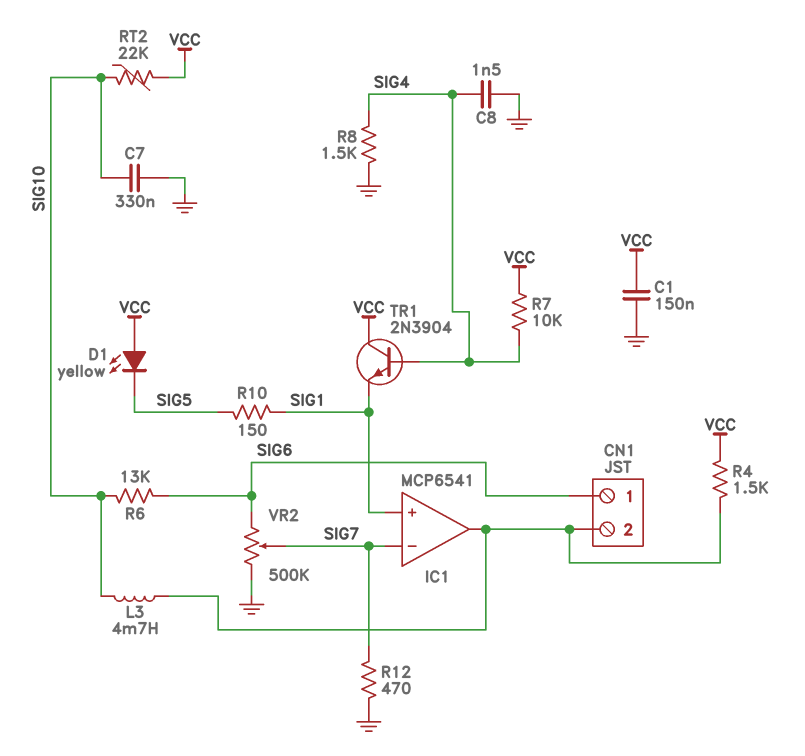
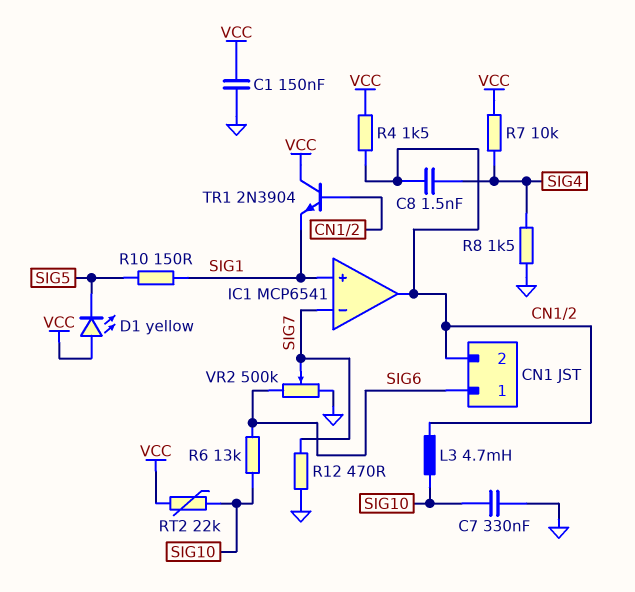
C8: 1.5nF (GND, SIG4) -> 1.5nF (CN1/2, SIG4)
TR1: NPN 2N3904 (B SIG4, C VCC, E SIG1) -> NPN 2N3904 (B CN1/2, C VCC, E SIG1)

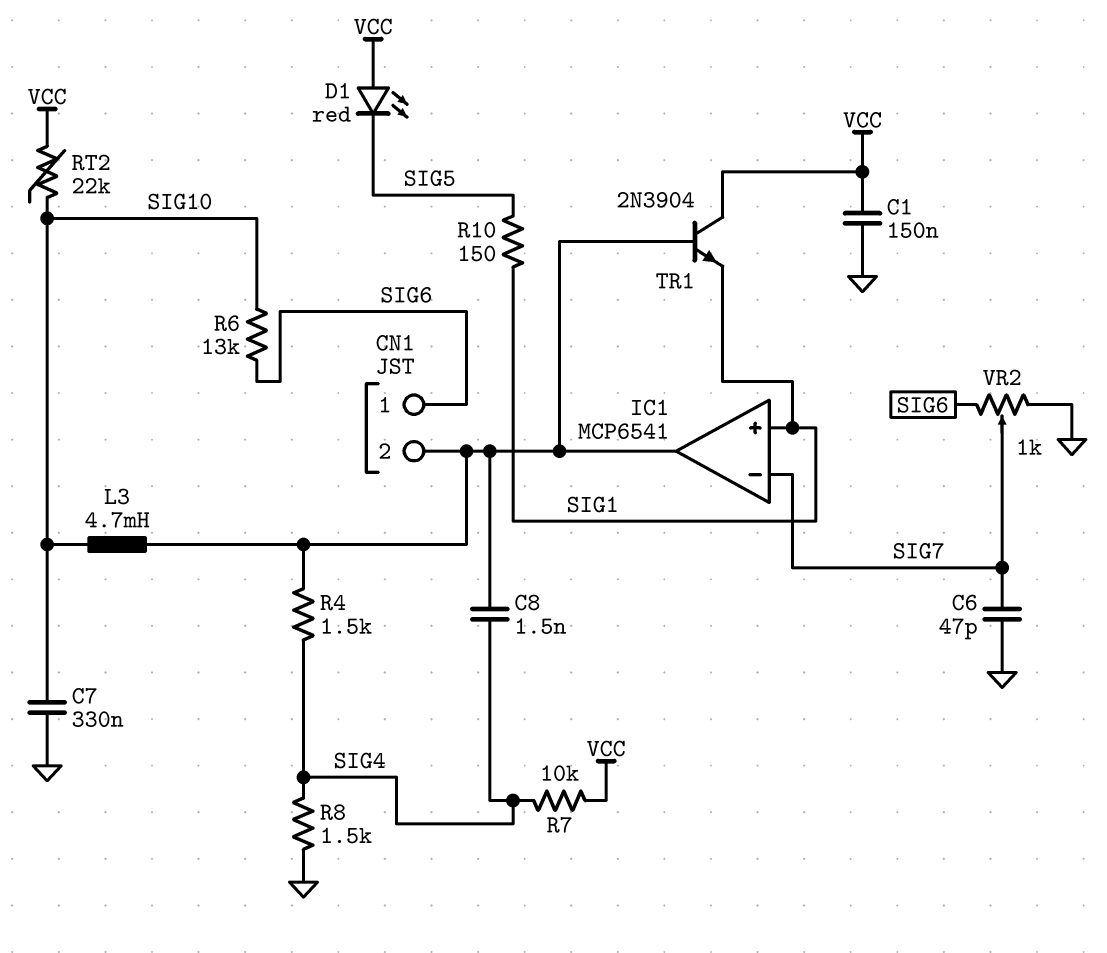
C6: none -> 47pF (GND, SIG7)
D1: LED yellow (A VCC, K SIG5) -> LED red (A VCC, K SIG5)
R4: 1.5k (CN1/2, VCC) -> 1.5k (CN1/2, SIG4)
R12: 470 (GND, SIG7) -> none
VR2: 500k (GND, SIG6, wiper SIG7) -> 1k (GND, SIG6, wiper SIG7)

